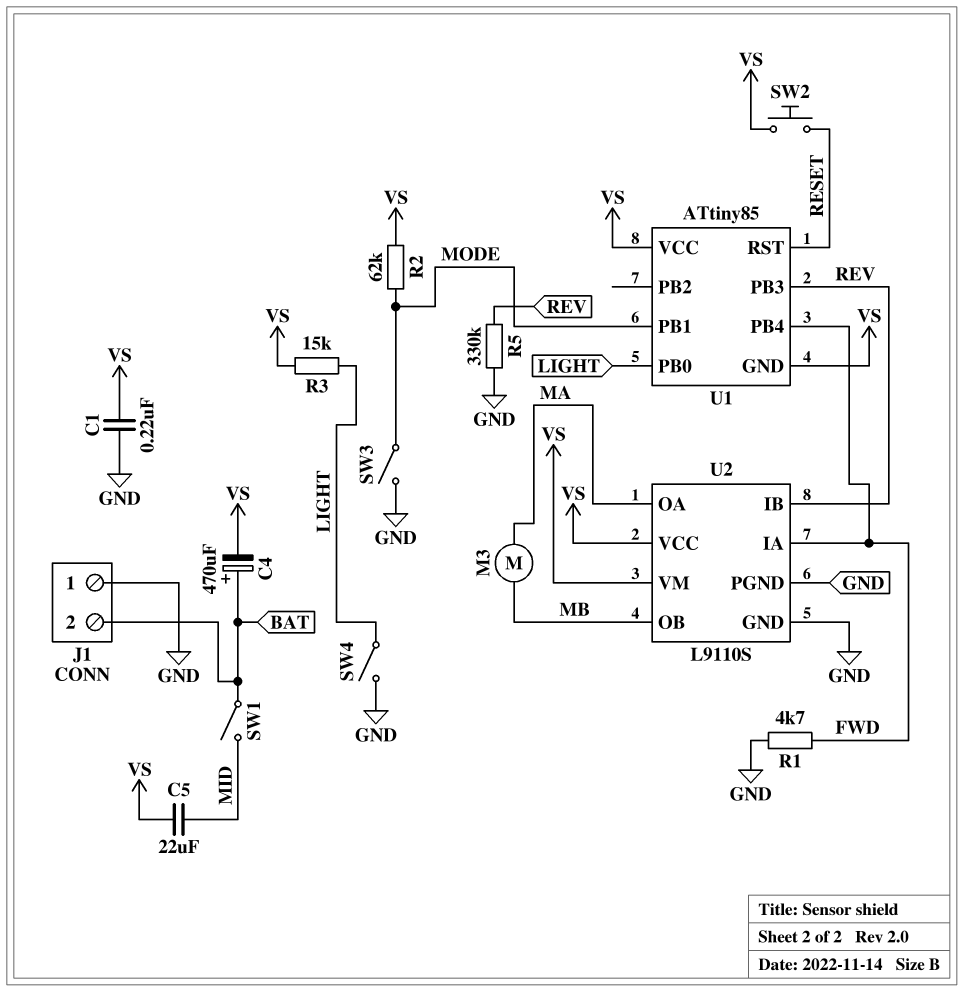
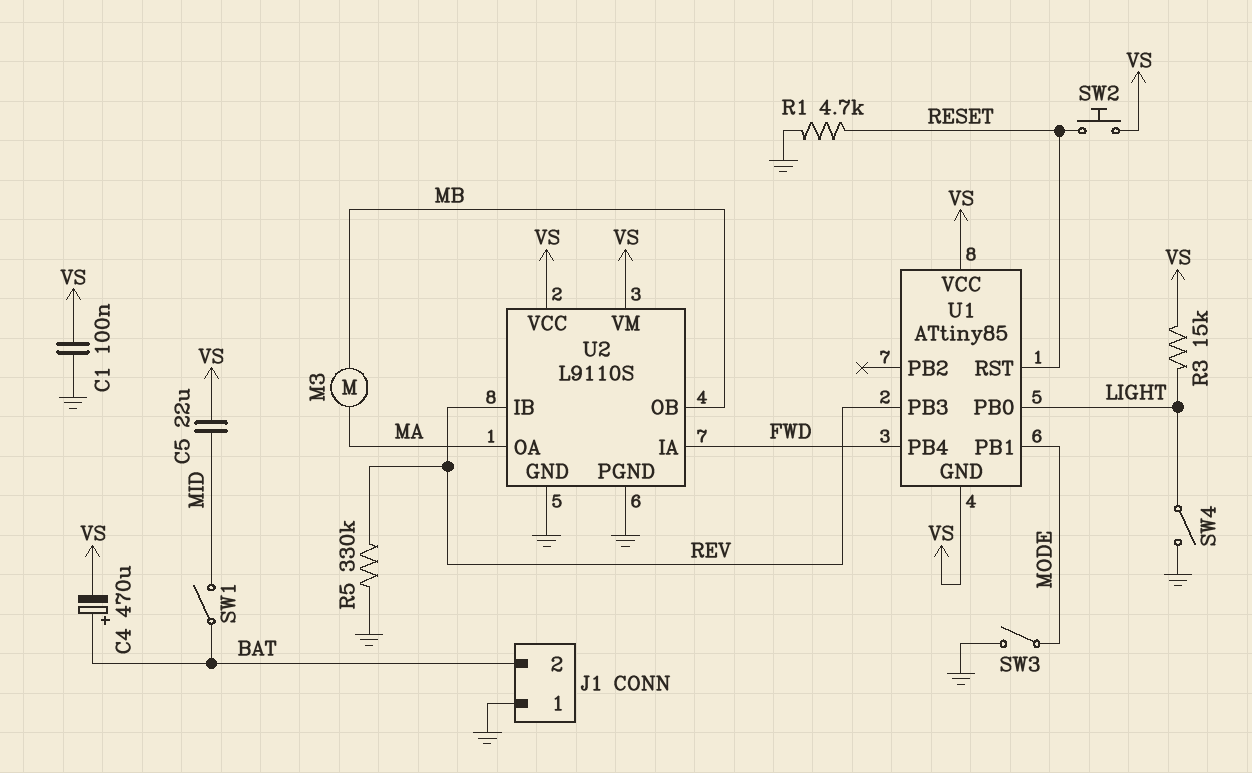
C1: 220nF (GND, VS) -> 100nF (GND, VS)
R1: 4.7k (FWD, GND) -> 4.7k (GND, RESET)
R2: 62k (MODE, VS) -> none

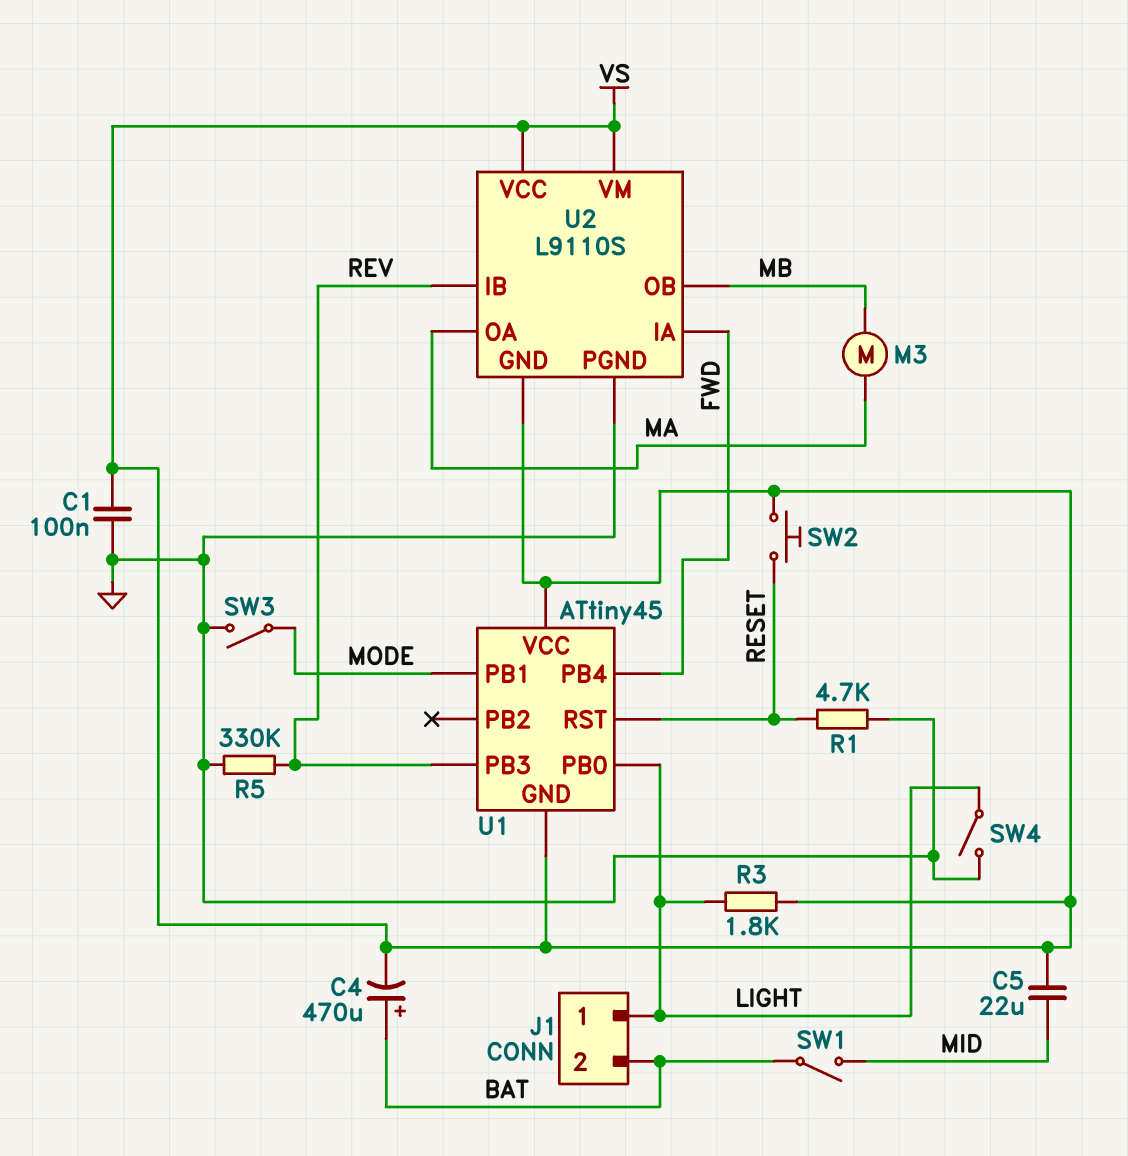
J1 pin 1: GND -> LIGHT
R3: 15k (LIGHT, VS) -> 1.8k (LIGHT, VS)
U1: ATtiny85 -> ATtiny45
U2 pin GND: GND -> VS

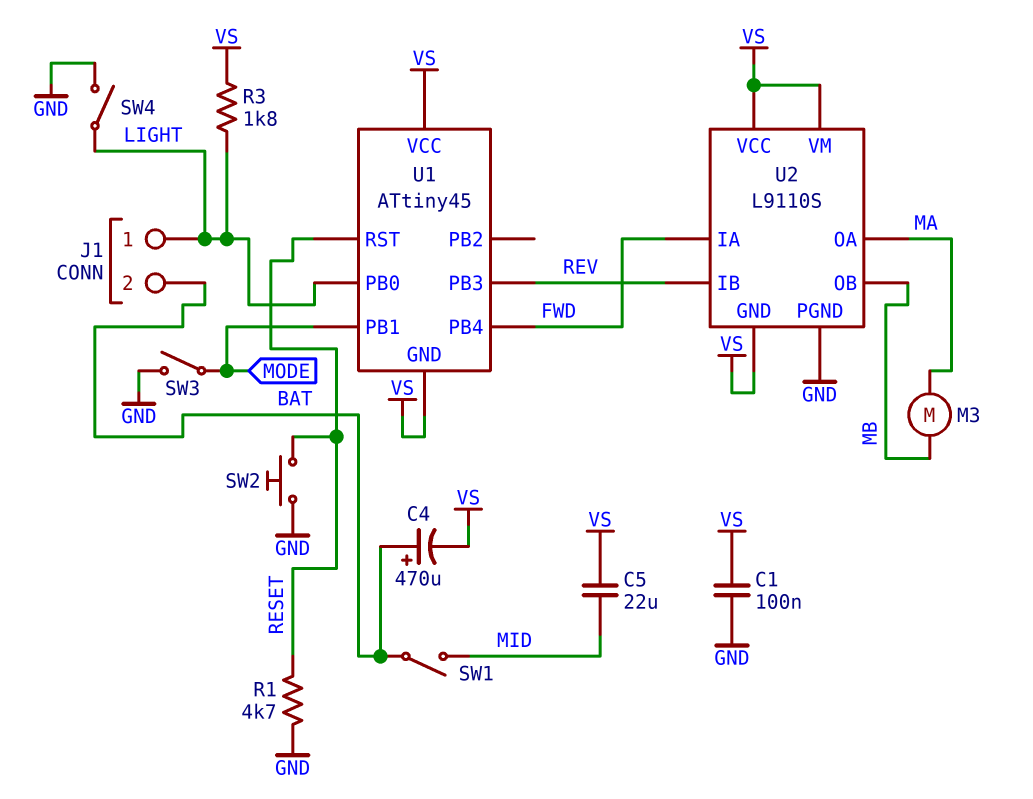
R5: 330k (GND, REV) -> none
SW2: button (RESET, VS) -> button (GND, RESET)

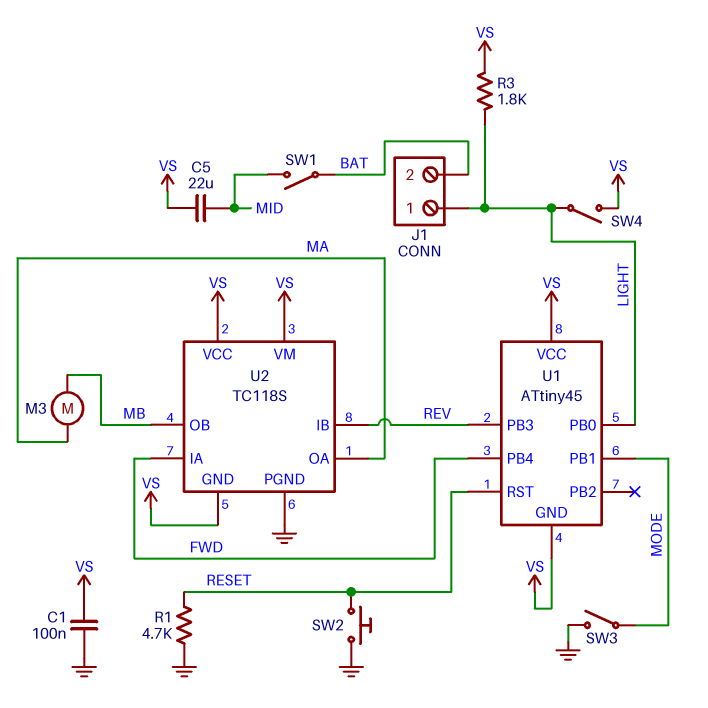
C4: 470uF (plus BAT, minus VS) -> none
SW4: switch (GND, LIGHT) -> switch (LIGHT, VS)
U2: L9110S -> TC118S

